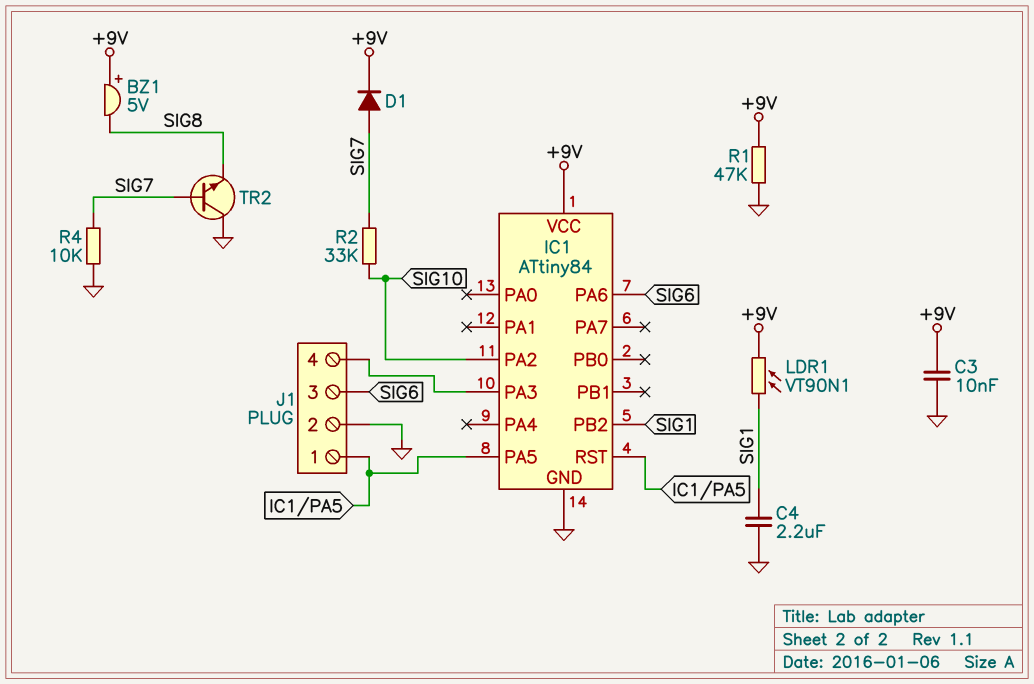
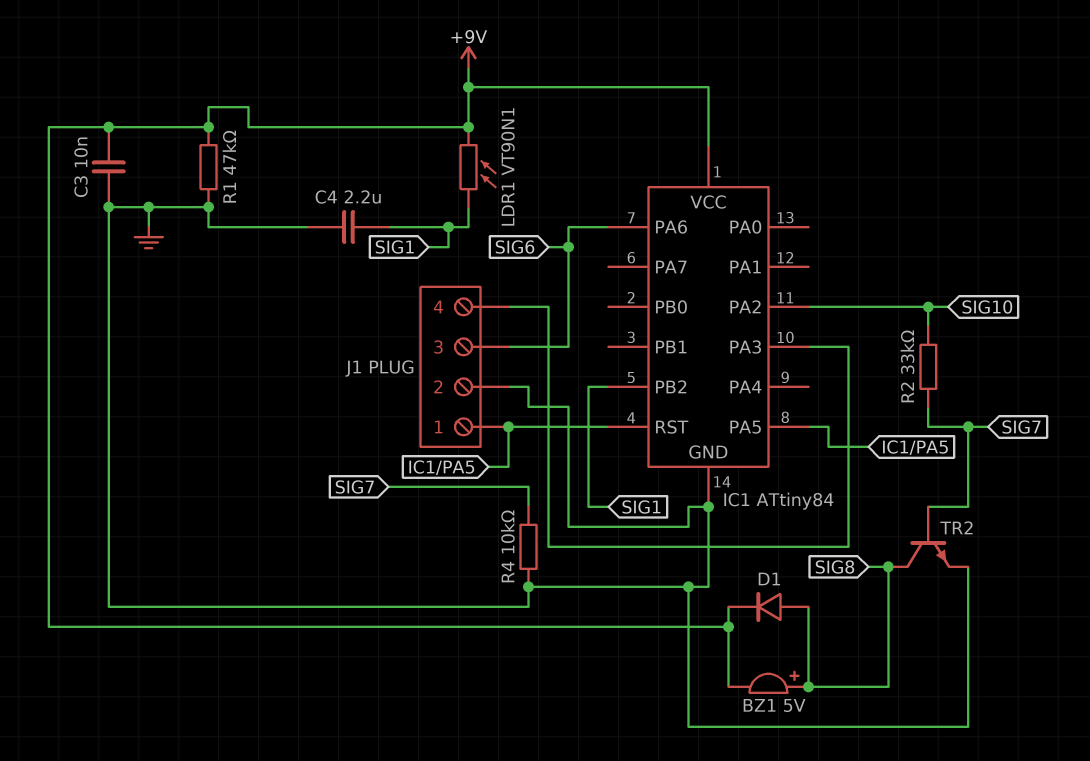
BZ1: buzzer 5V (plus +9V, minus SIG8) -> buzzer 5V (plus SIG8, minus +9V)
D1: diode (A SIG7, K +9V) -> diode (A SIG8, K +9V)
TR2: NPN (B SIG7, C GND, E SIG8) -> NPN (B SIG7, C SIG8, E GND)

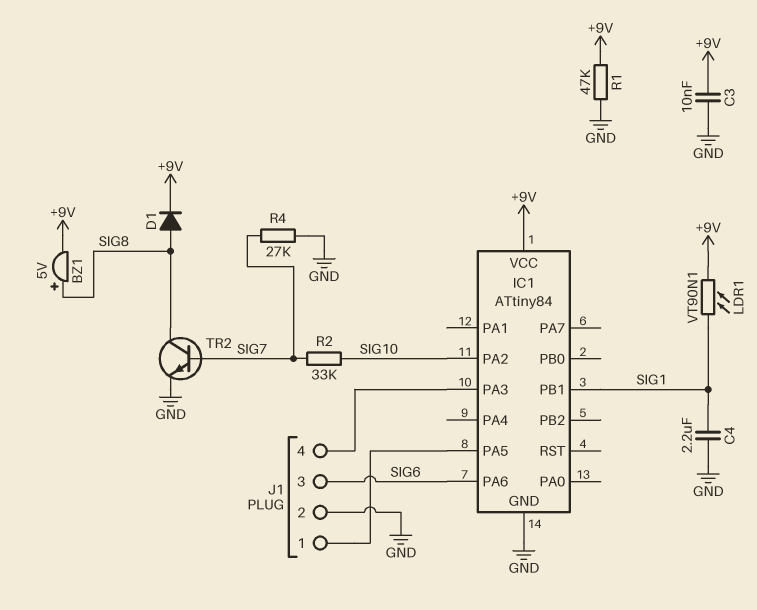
IC1 pin PB1: none -> SIG1
IC1 pin PB2: SIG1 -> none
IC1 pin RST: IC1/PA5 -> none
R4: 10k (GND, SIG7) -> 27k (GND, SIG7)

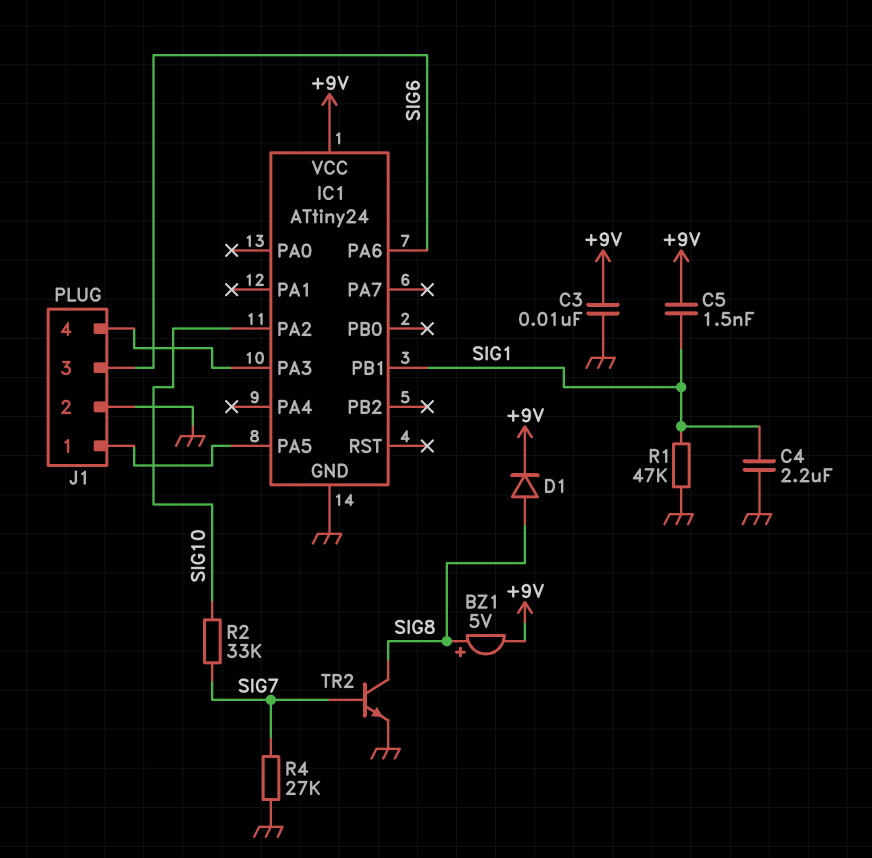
C5: none -> 1.5nF (+9V, SIG1)
IC1: ATtiny84 -> ATtiny24
LDR1: VT90N1 (+9V, SIG1) -> none
R1: 47k (+9V, GND) -> 47k (GND, SIG1)

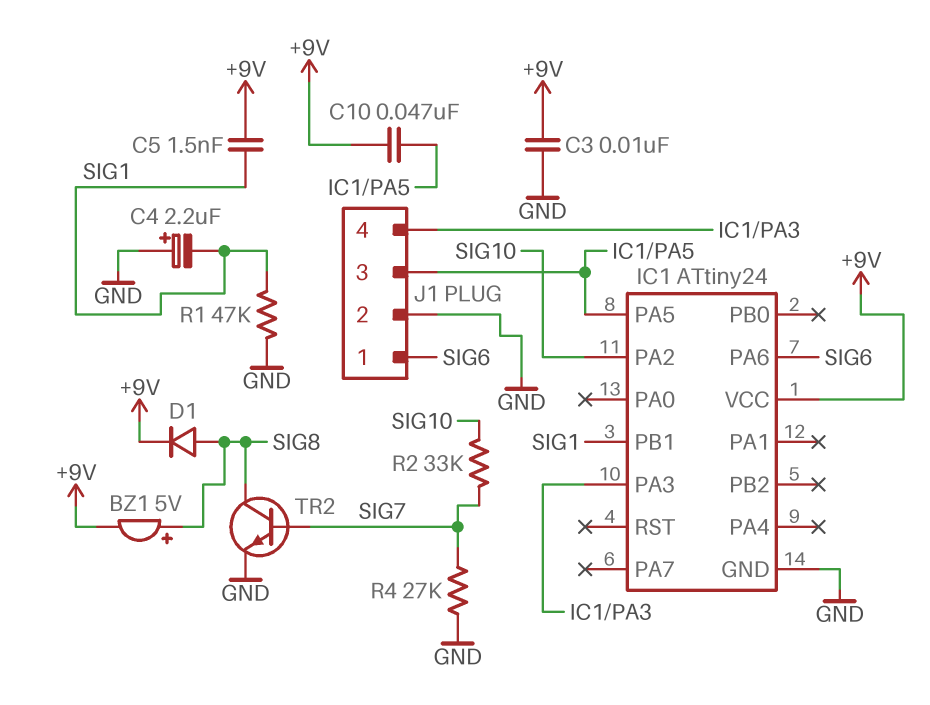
C4: 2.2uF (GND, SIG1) -> 2.2uF (plus GND, minus SIG1)
C10: none -> 47nF (+9V, IC1/PA5)
J1 pin 1: IC1/PA5 -> SIG6
J1 pin 3: SIG6 -> IC1/PA5

